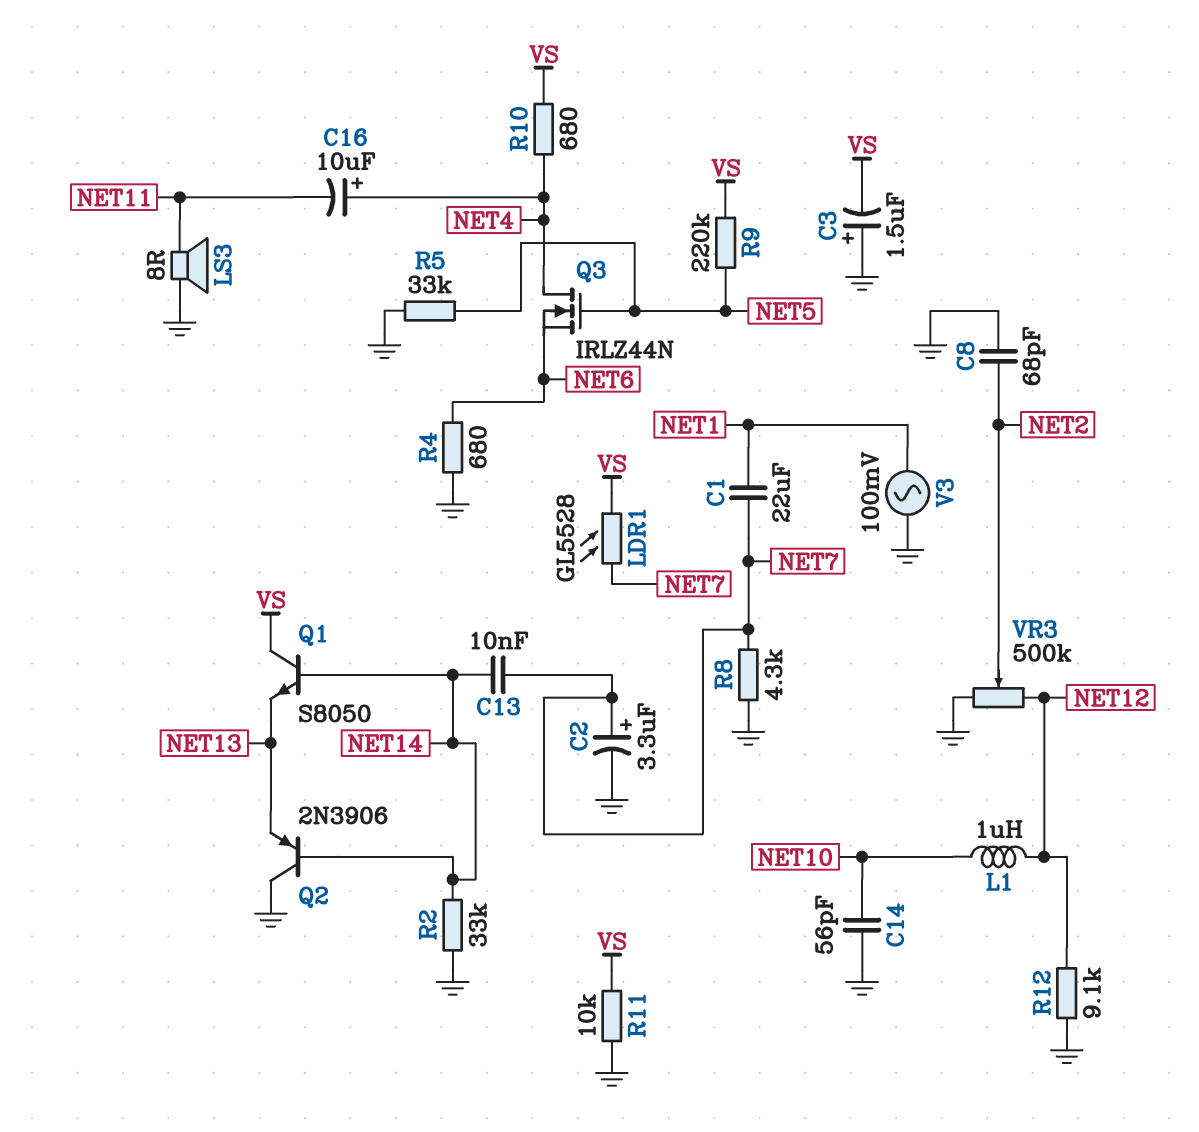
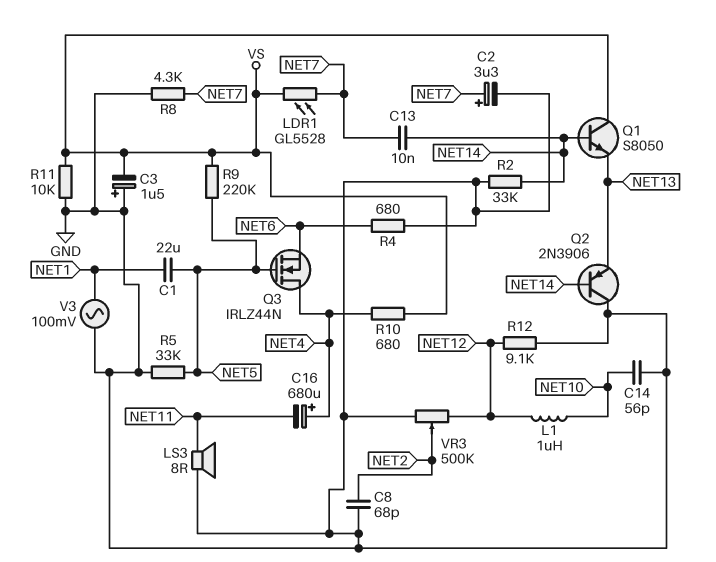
C1: 22uF (NET1, NET7) -> 22uF (NET1, NET5)
C16: 10uF (plus NET4, minus NET11) -> 680uF (plus NET4, minus NET11)

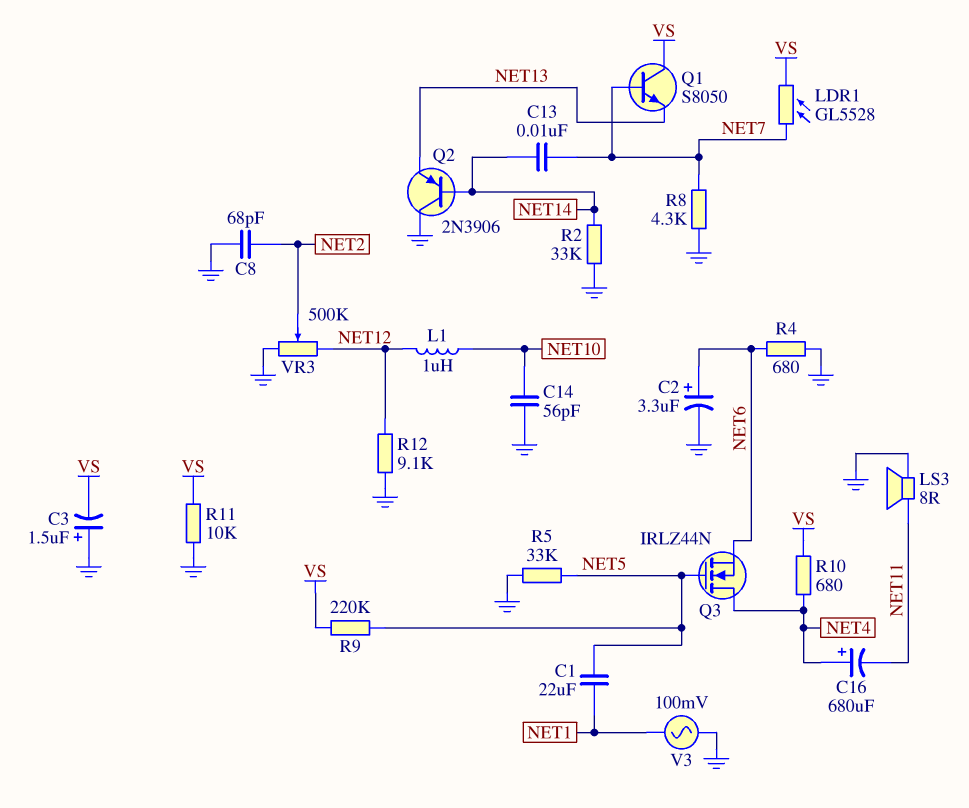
C2: 3.3uF (plus NET7, minus GND) -> 3.3uF (plus NET6, minus GND)
Q1: NPN S8050 (B NET14, C VS, E NET13) -> NPN S8050 (B NET7, C VS, E NET13)

